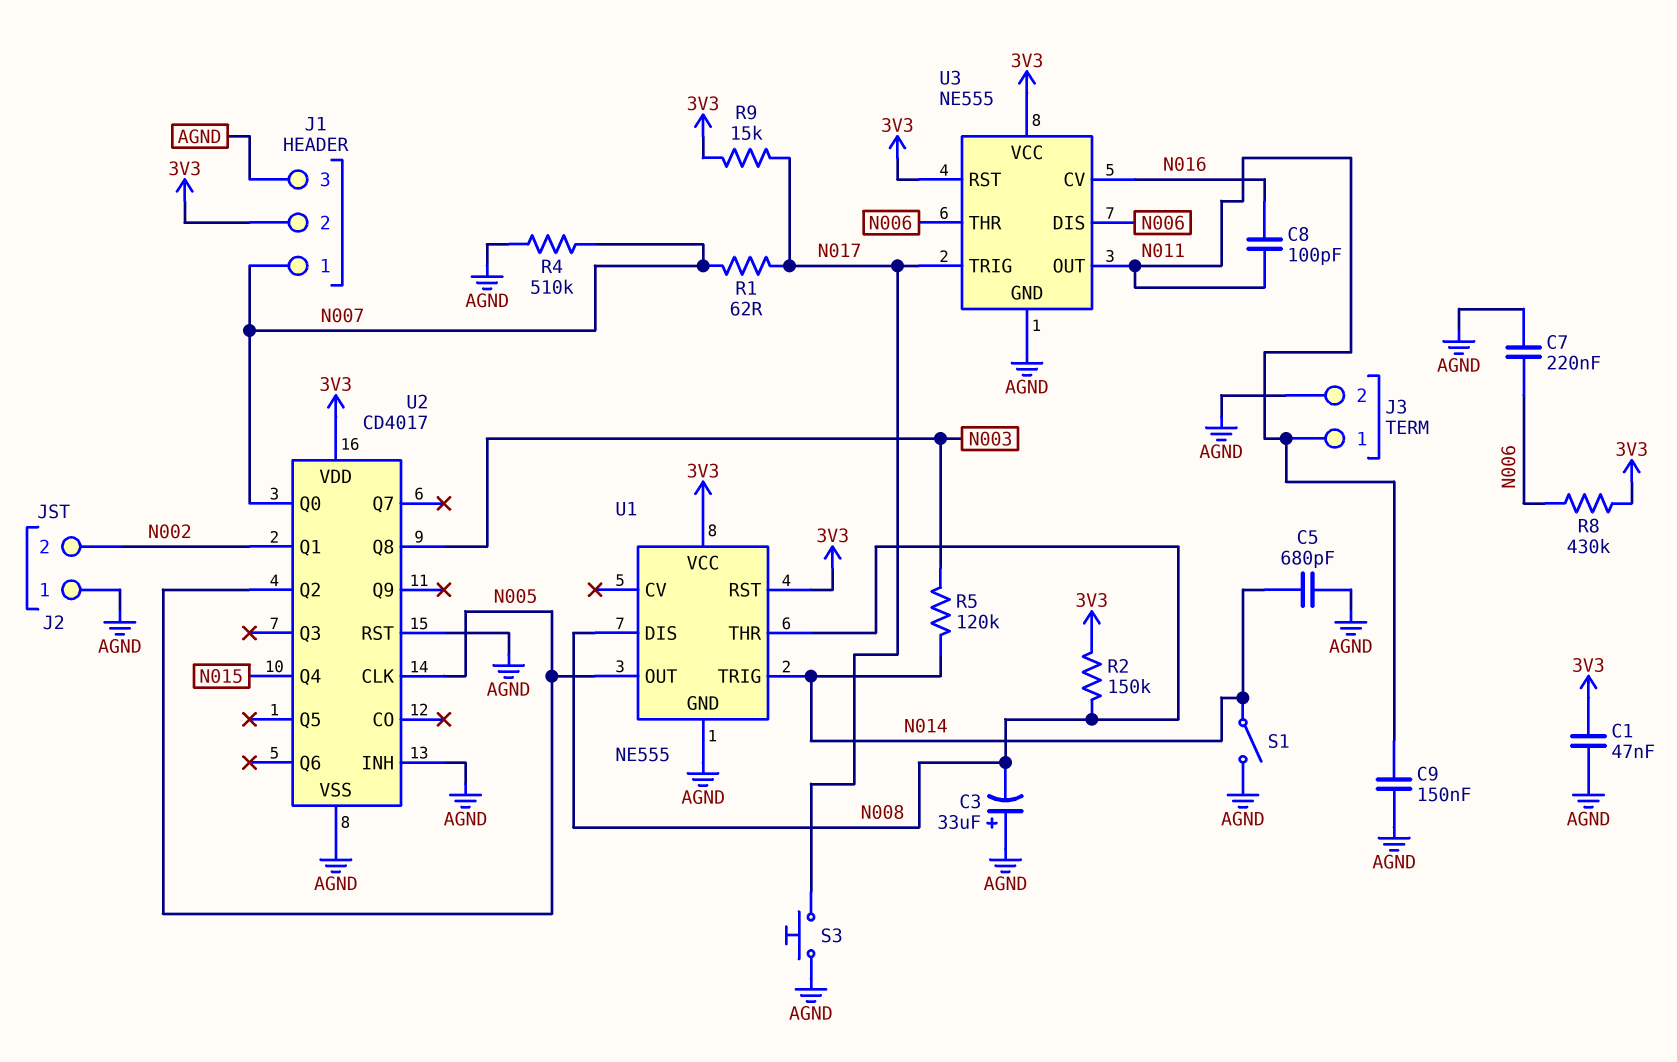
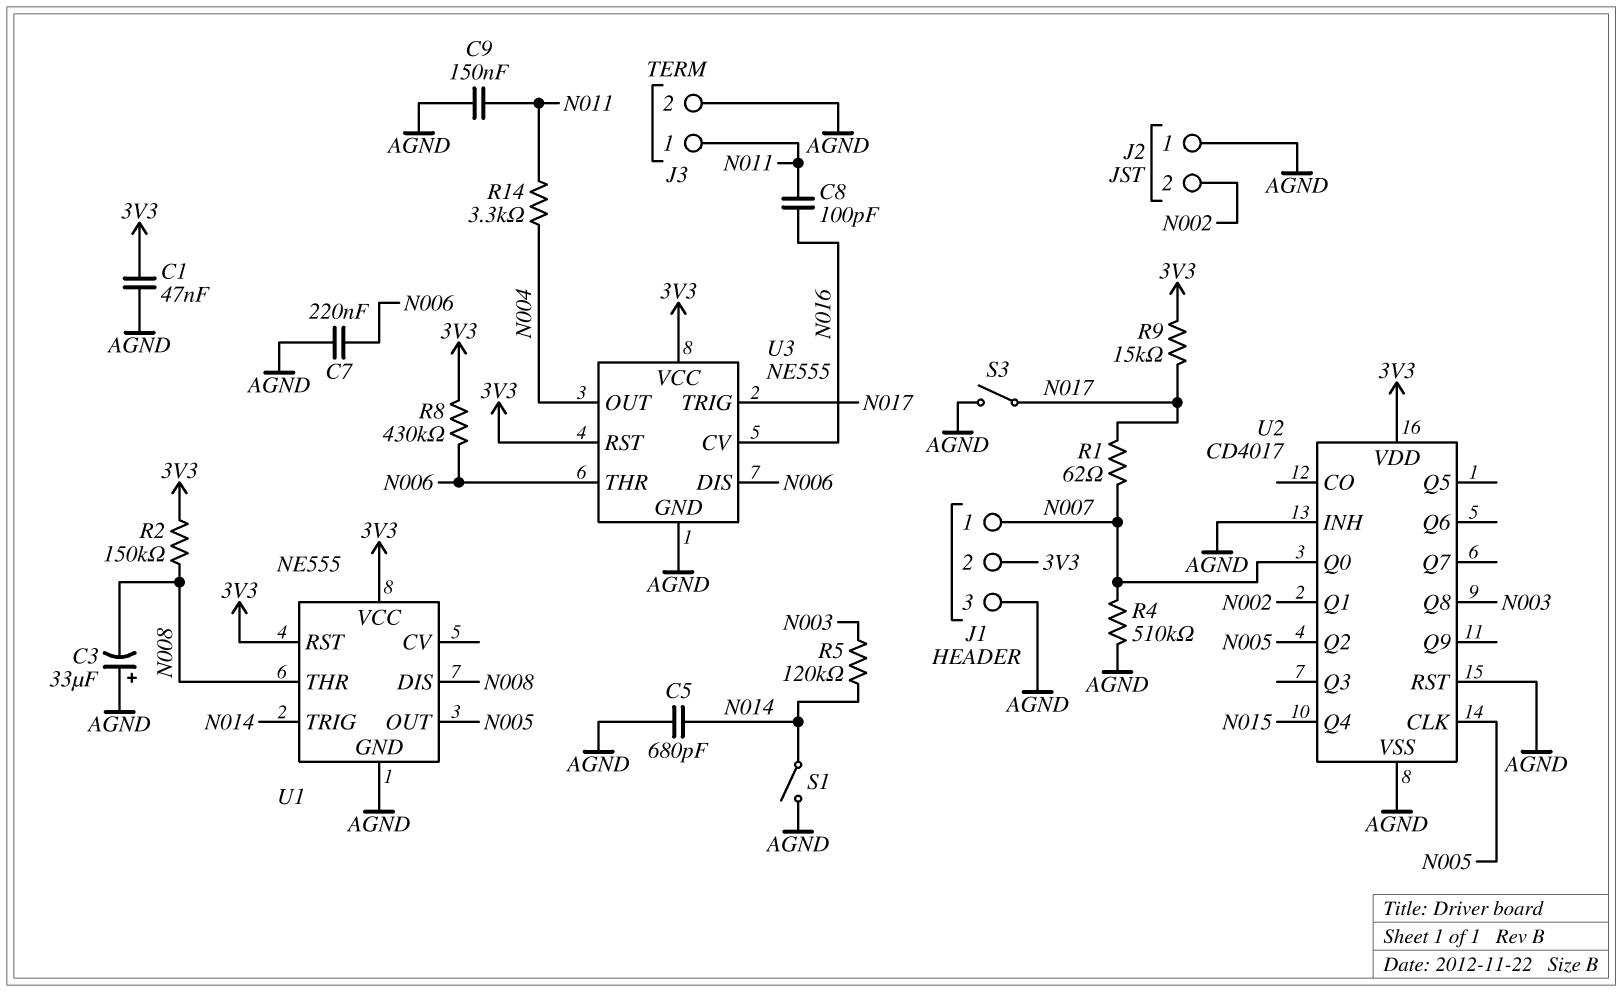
R14: none -> 3.3k (N004, N011)
S3: button (AGND, N017) -> switch (AGND, N017)
U3 pin OUT: N011 -> N004

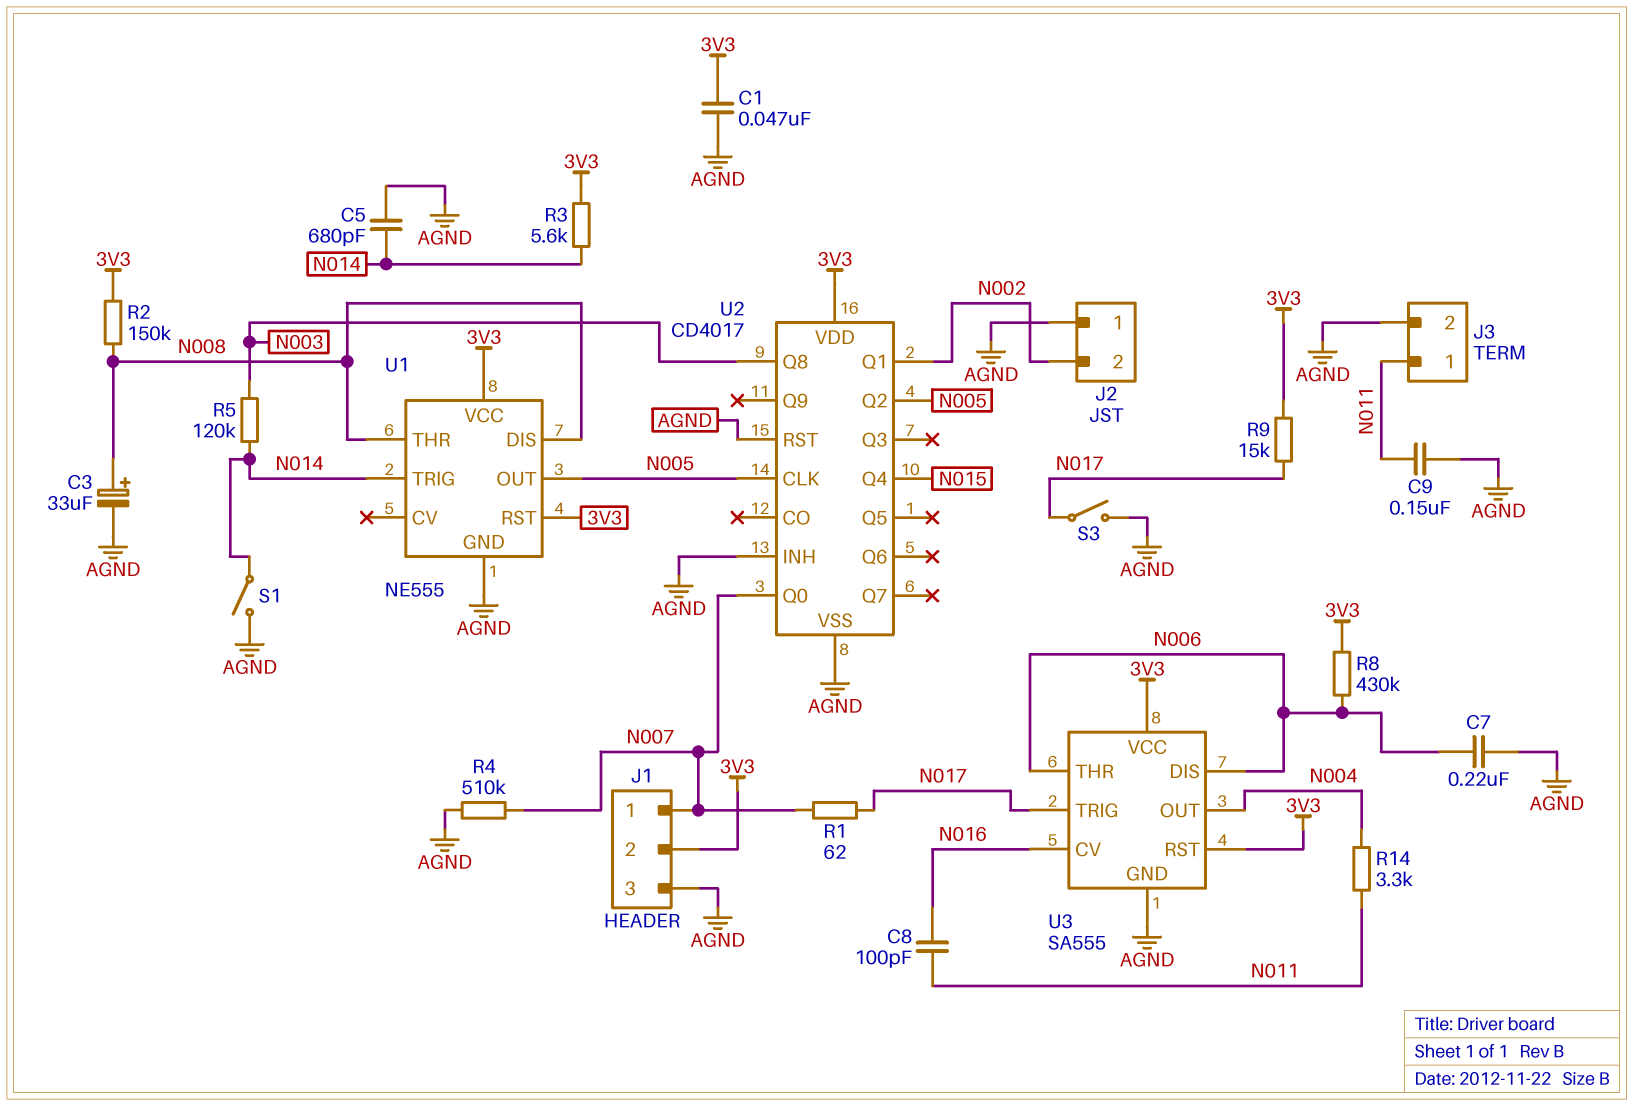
C3: 33uF (plus AGND, minus N008) -> 33uF (plus N008, minus AGND)
R3: none -> 5.6k (3V3, N014)
U3: NE555 -> SA555

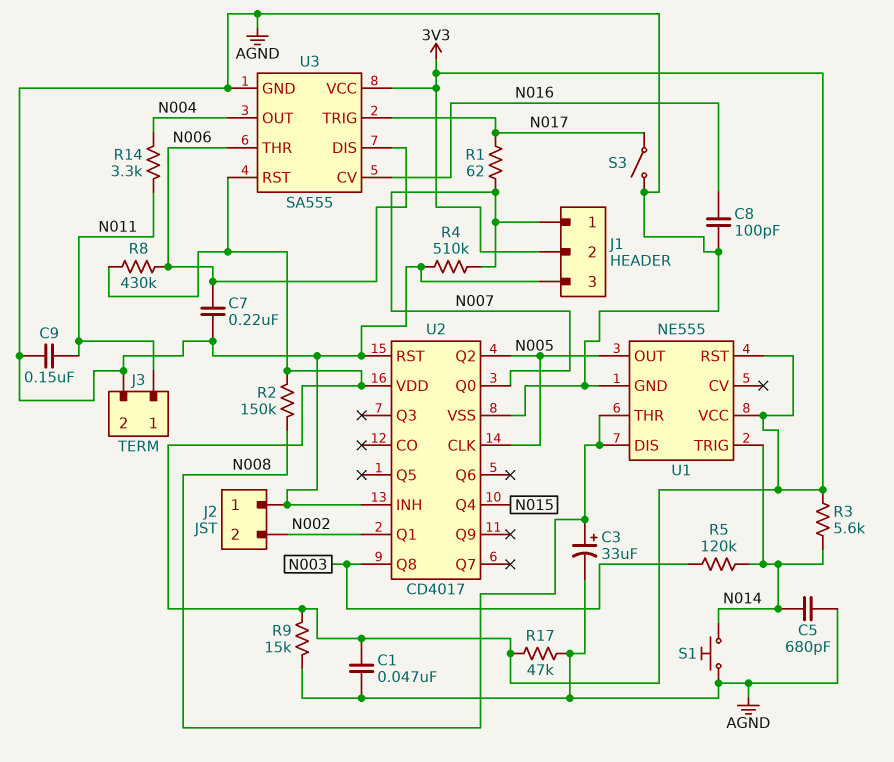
C8: 100pF (N011, N016) -> 100pF (AGND, N016)
R9: 15k (3V3, N017) -> 15k (3V3, AGND)
R17: none -> 47k (3V3, AGND)
S1: switch (AGND, N014) -> button (AGND, N014)

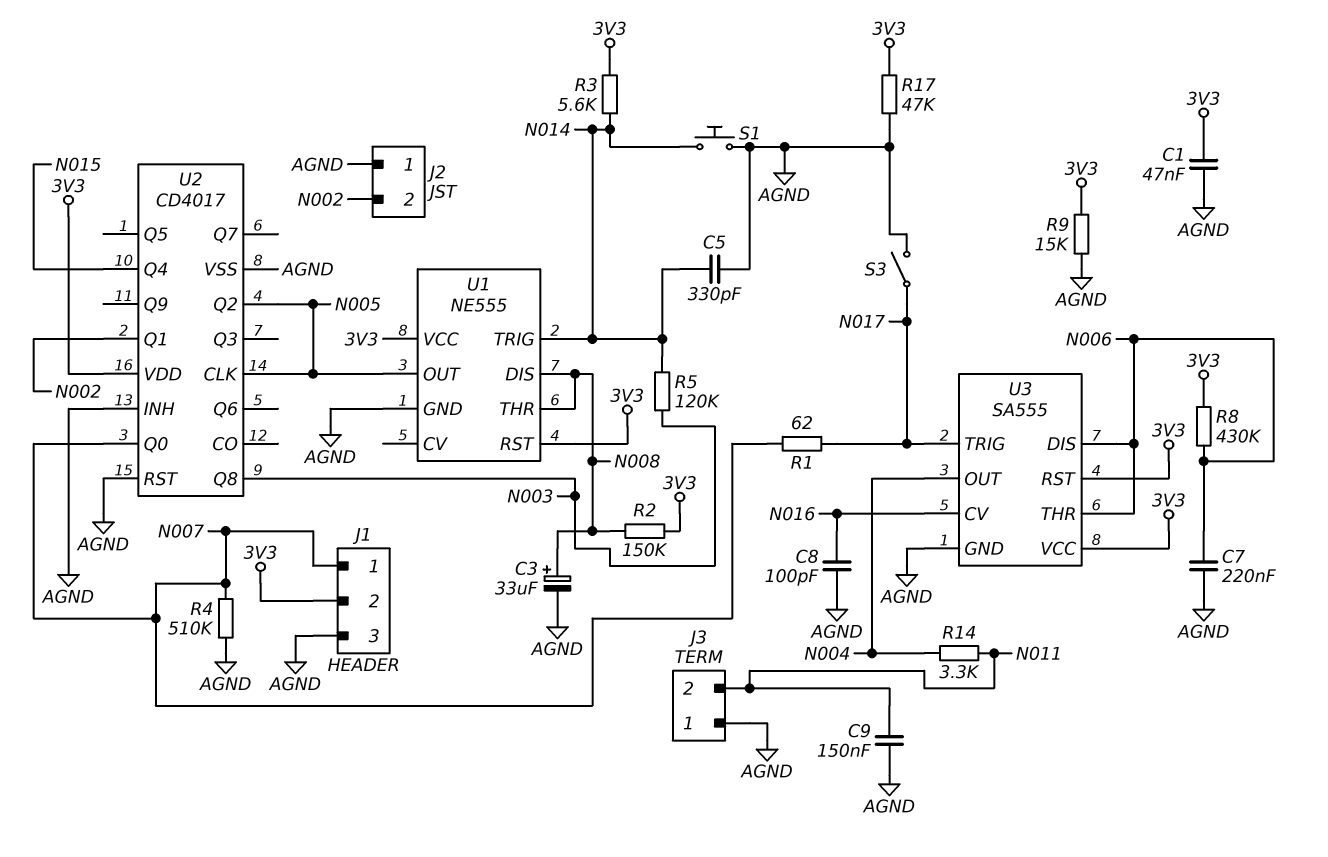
C5: 680pF (AGND, N014) -> 330pF (AGND, N014)
J3 pin 1: N011 -> AGND
J3 pin 2: AGND -> N011

